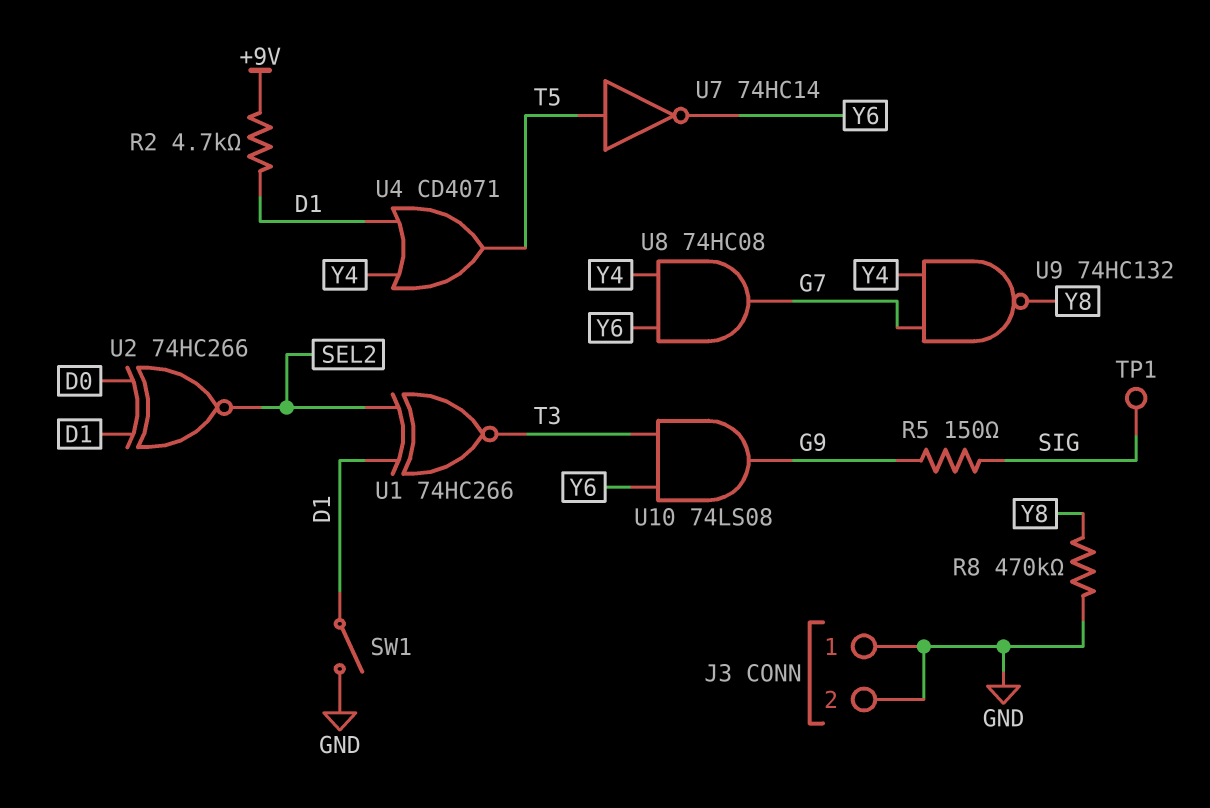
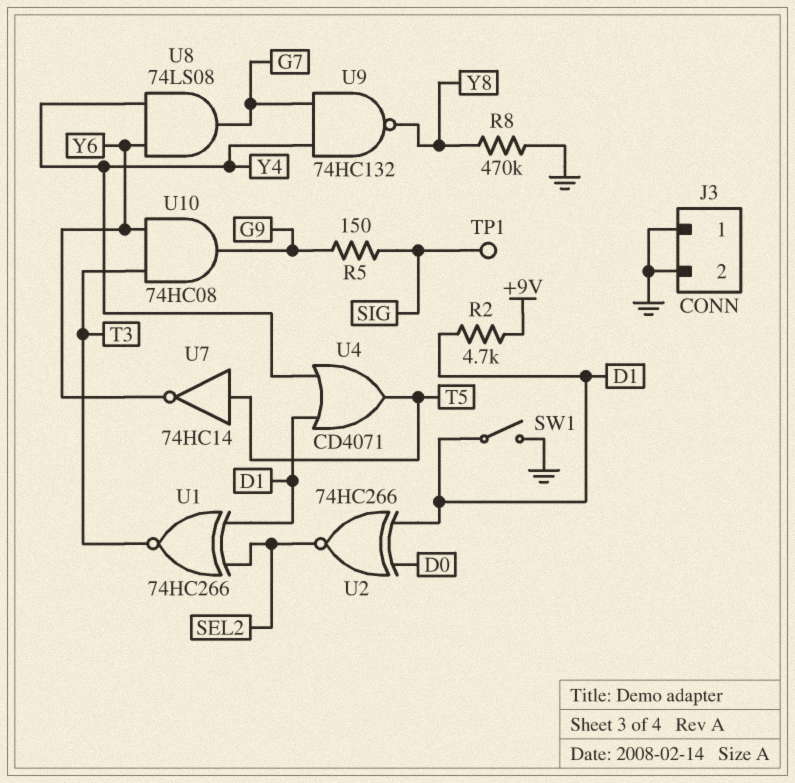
U8: AND 74HC08 (in Y4, in Y6, out G7) -> AND 74LS08 (in Y4, in Y6, out G7)
U10: AND 74LS08 (in T3, in Y6, out G9) -> AND 74HC08 (in T3, in Y6, out G9)

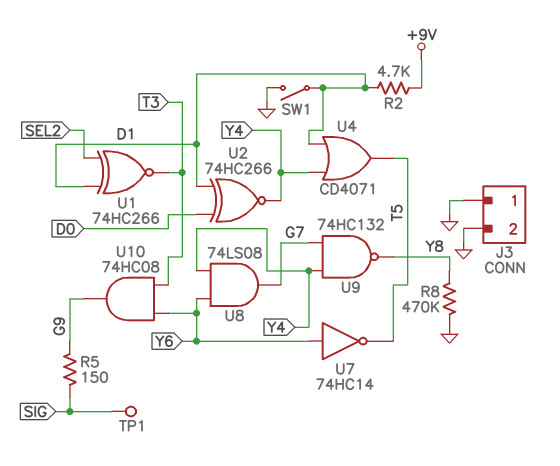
U2: XNOR 74HC266 (in D0, in D1, out SEL2) -> XNOR 74HC266 (in D0, in D1, out Y4)
U7: NOT 74HC14 (in T5, out Y6) -> NOT 74HC14 (in Y6, out T5)

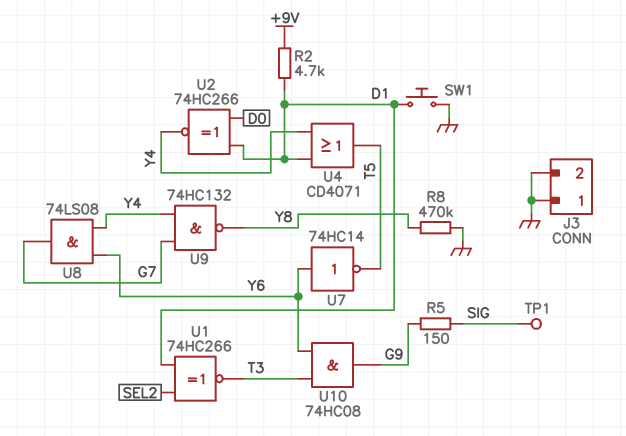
SW1: switch (D1, GND) -> button (D1, GND)

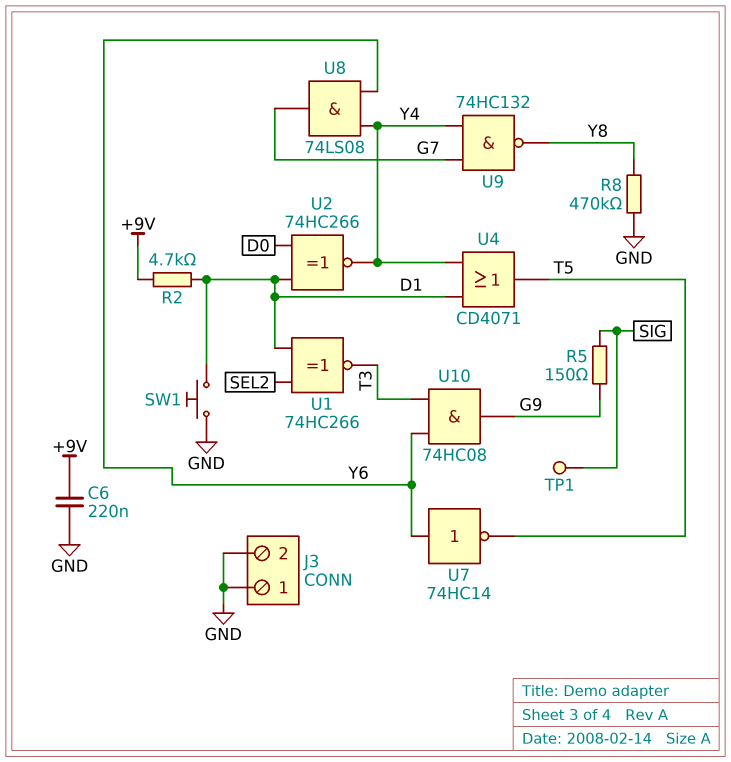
C6: none -> 220nF (+9V, GND)

